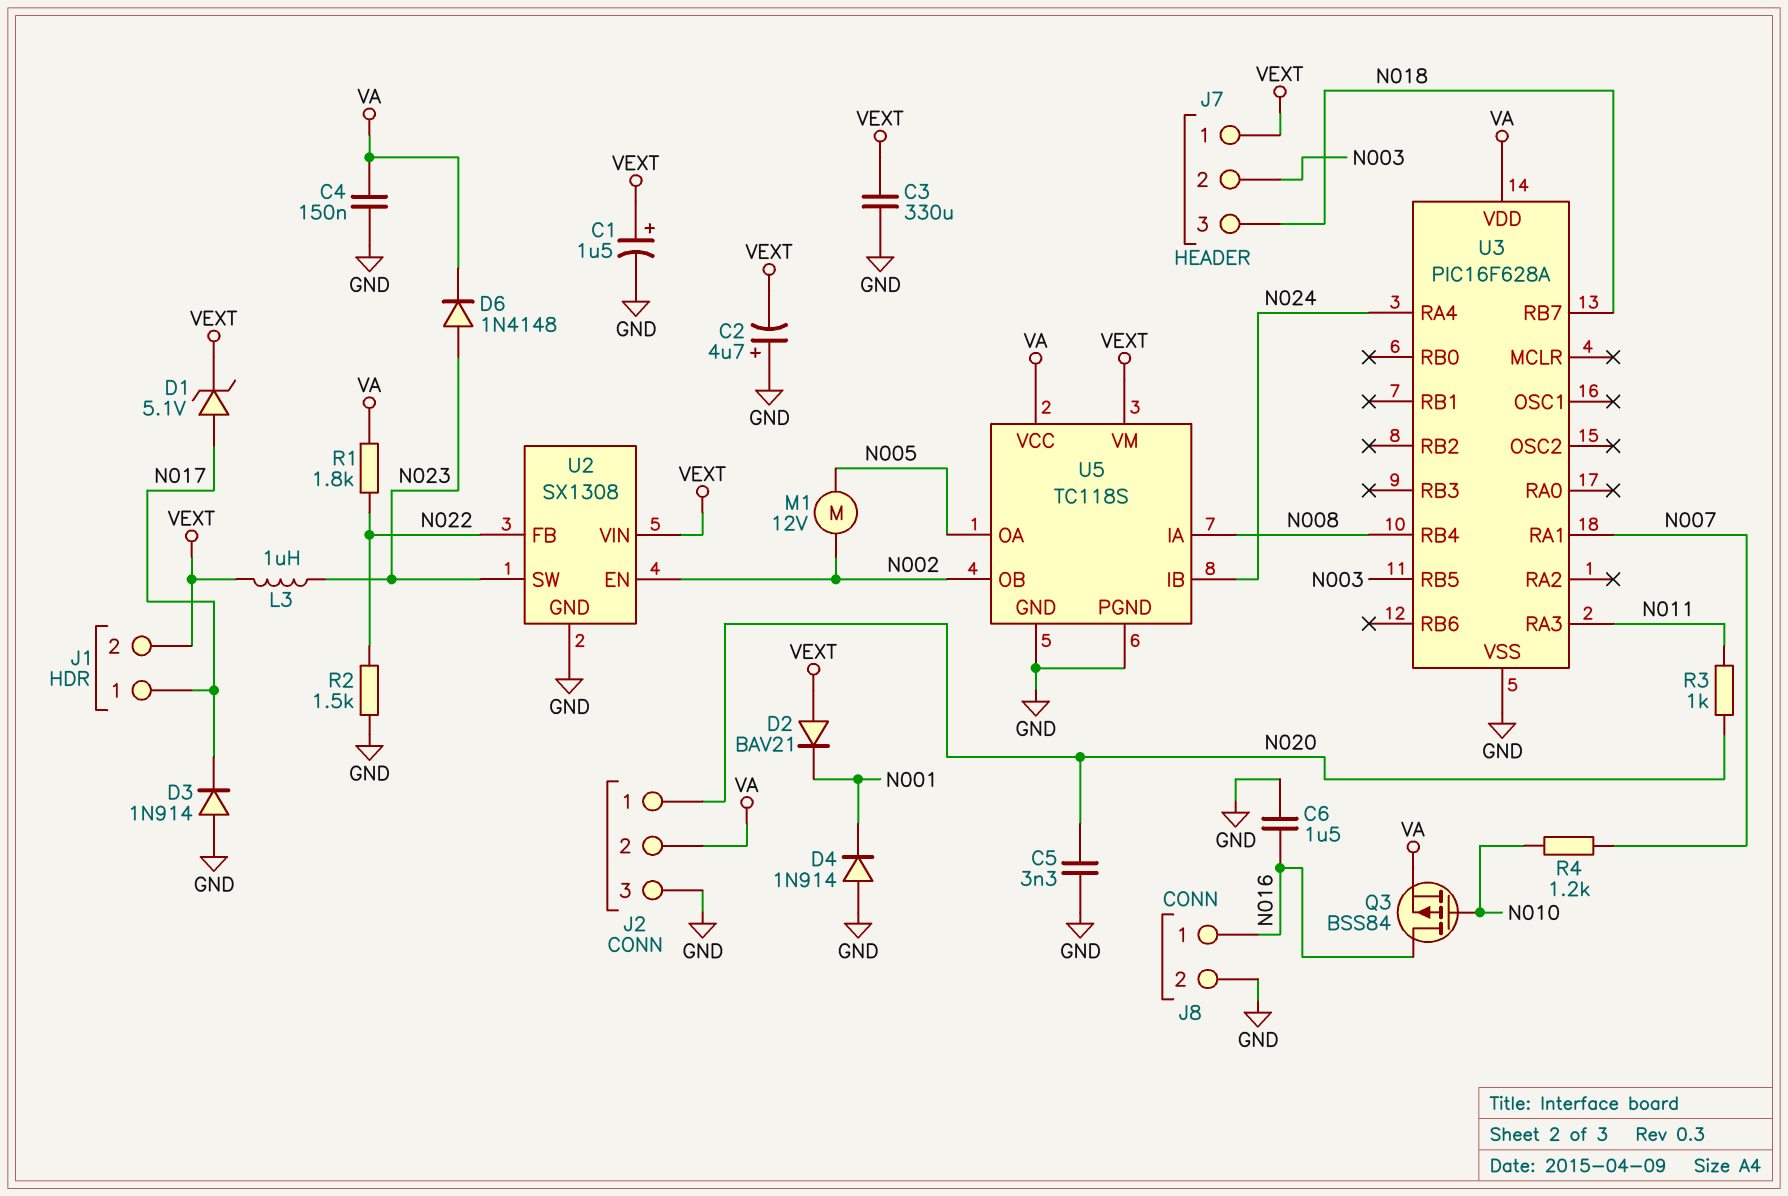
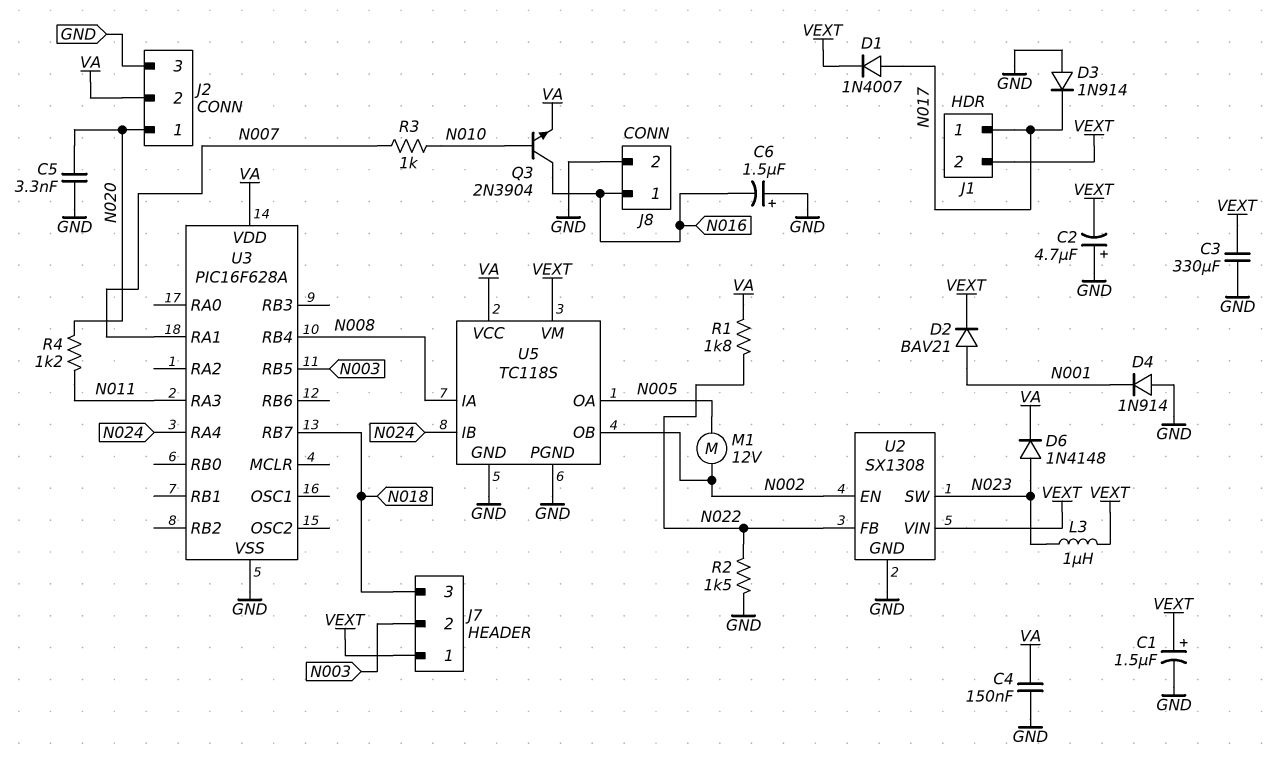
C6: 1.5uF (GND, N016) -> 1.5uF (plus GND, minus N016)
D1: zener 5.1V (A N017, K VEXT) -> diode 1N4007 (A N017, K VEXT)
D2: diode BAV21 (A VEXT, K N001) -> diode BAV21 (A N001, K VEXT)
Q3: PMOS BSS84 (G N010, D N016, S VA) -> NPN 2N3904 (B N010, C N016, E VA)
R3: 1k (N011, N020) -> 1k (N007, N010)
R4: 1.2k (N007, N010) -> 1.2k (N011, N020)

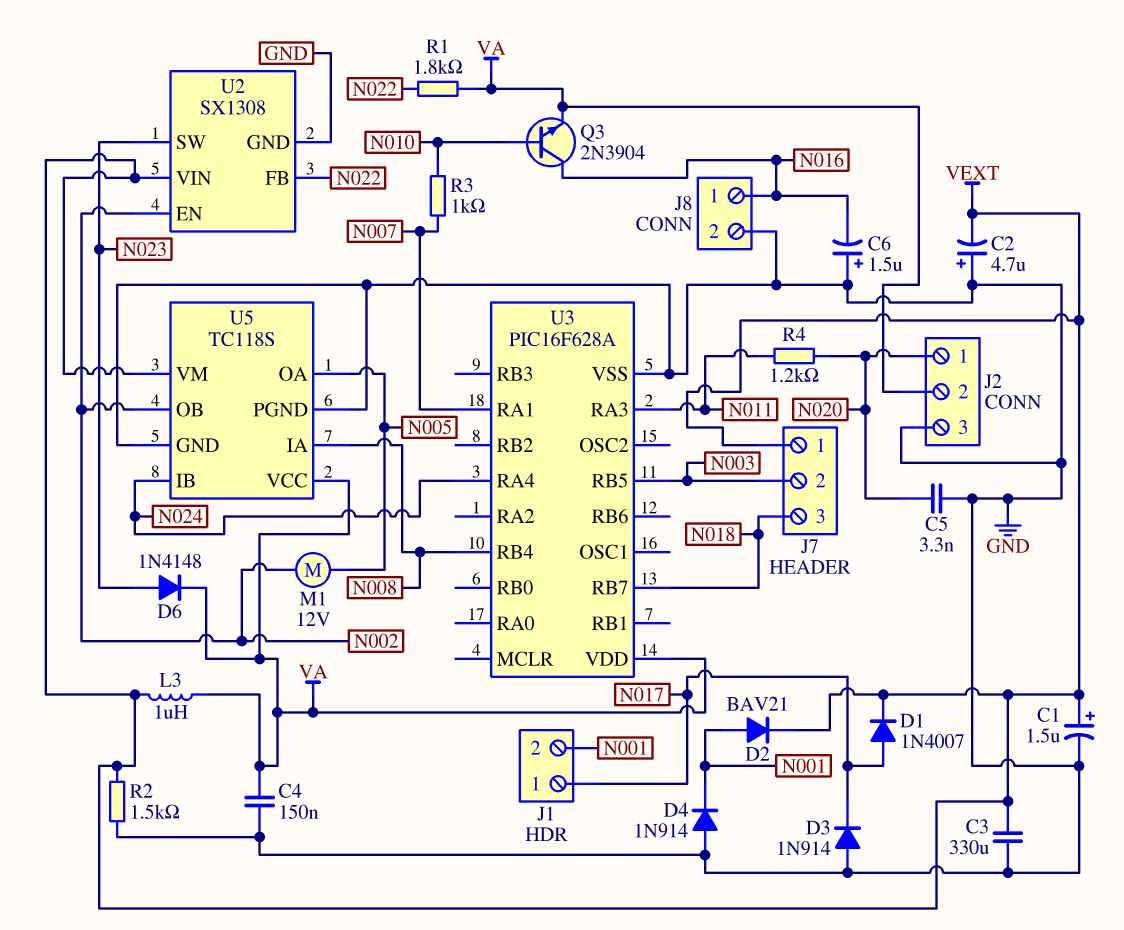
J1 pin 2: VEXT -> N001
L3: 1uH (N023, VEXT) -> 1uH (VA, VEXT)
R2: 1.5k (GND, N022) -> 1.5k (GND, VEXT)

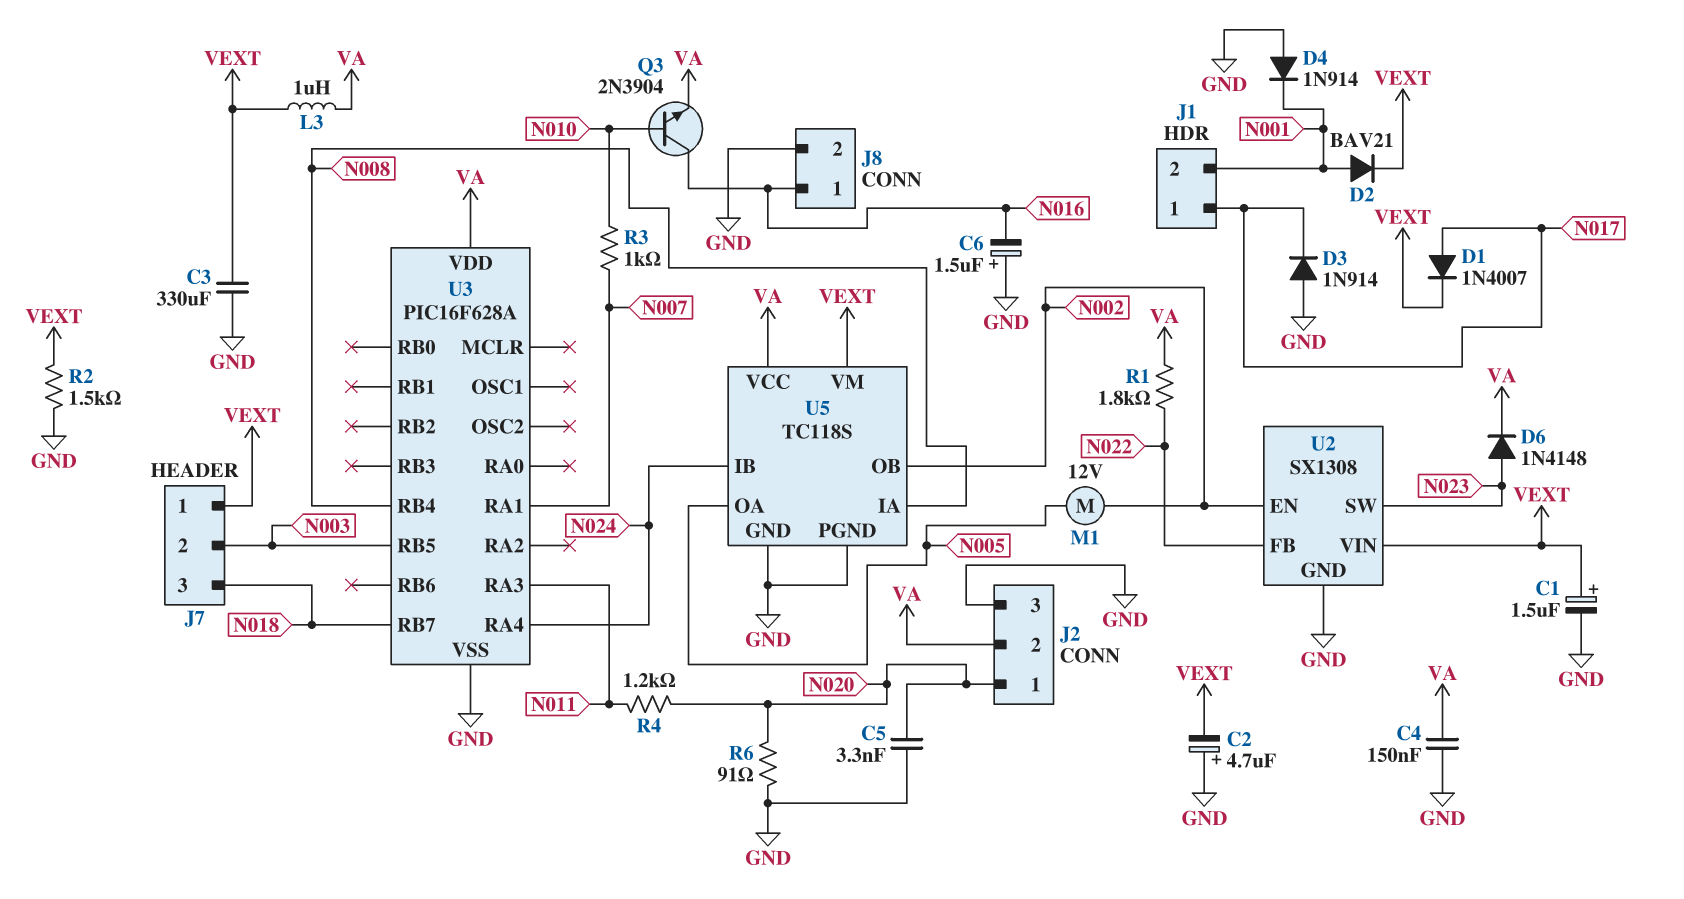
R6: none -> 91 (GND, N020)

